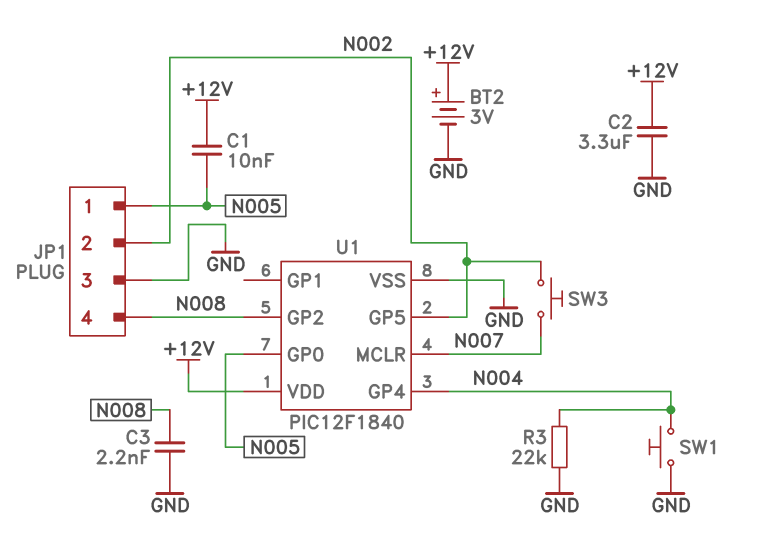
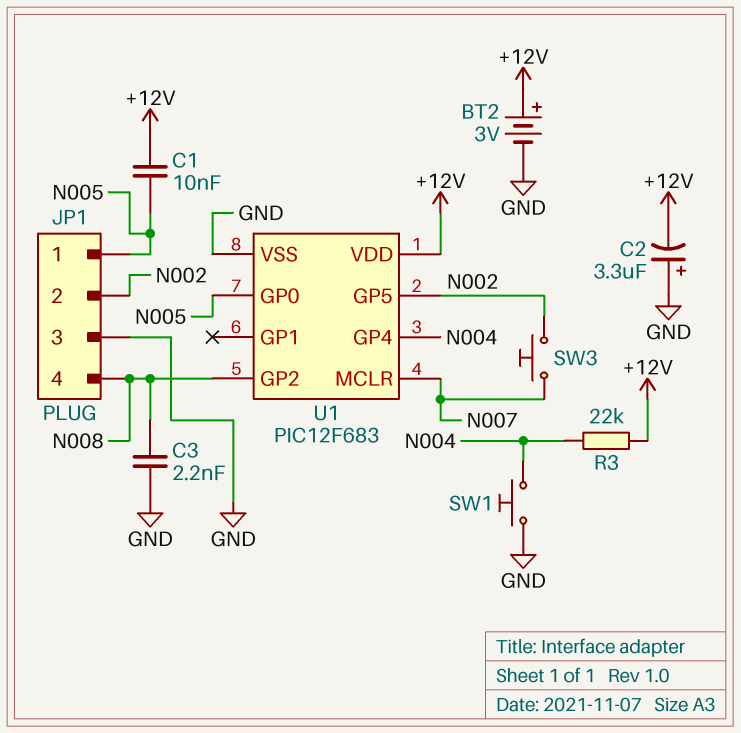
C2: 3.3uF (+12V, GND) -> 3.3uF (plus GND, minus +12V)
R3: 22k (GND, N004) -> 22k (+12V, N004)
U1: PIC12F1840 -> PIC12F683

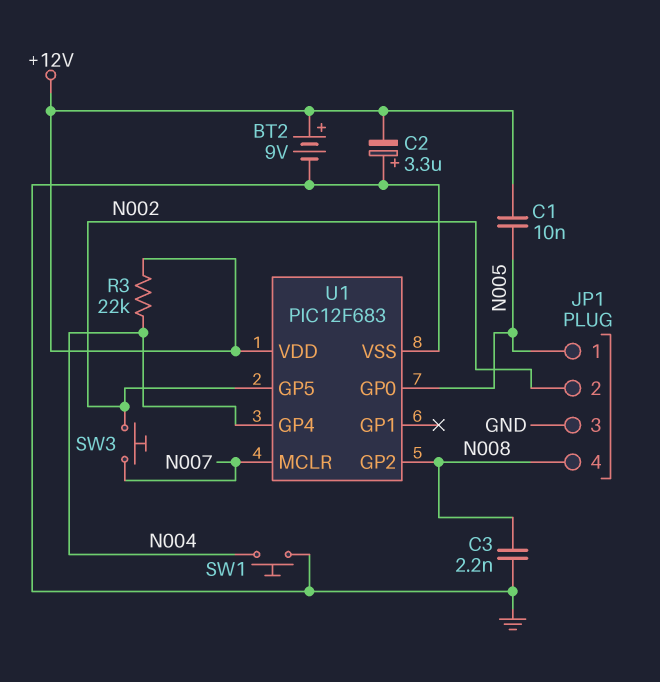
BT2: 3V (plus +12V, minus GND) -> 9V (plus +12V, minus GND)

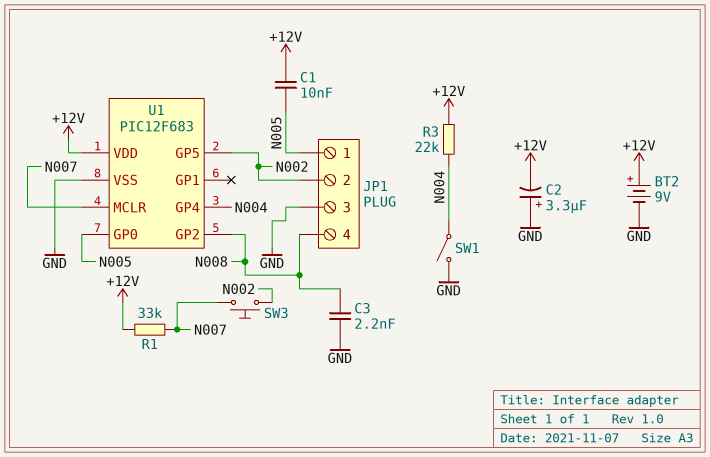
R1: none -> 33k (+12V, N007)
SW1: button (GND, N004) -> switch (GND, N004)

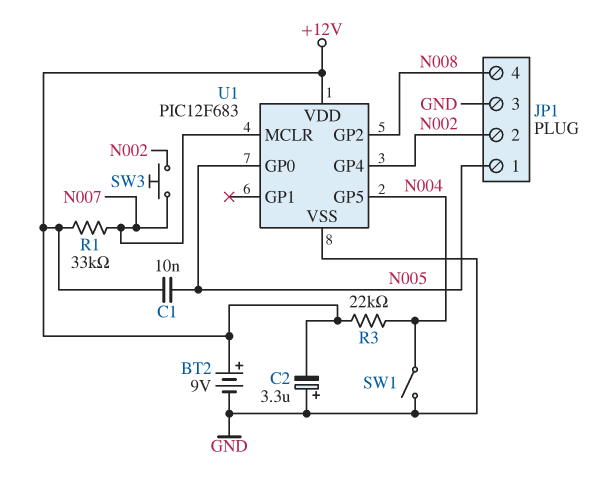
C3: 2.2nF (GND, N008) -> none
U1 pin GP4: N004 -> N002
U1 pin GP5: N002 -> N004

